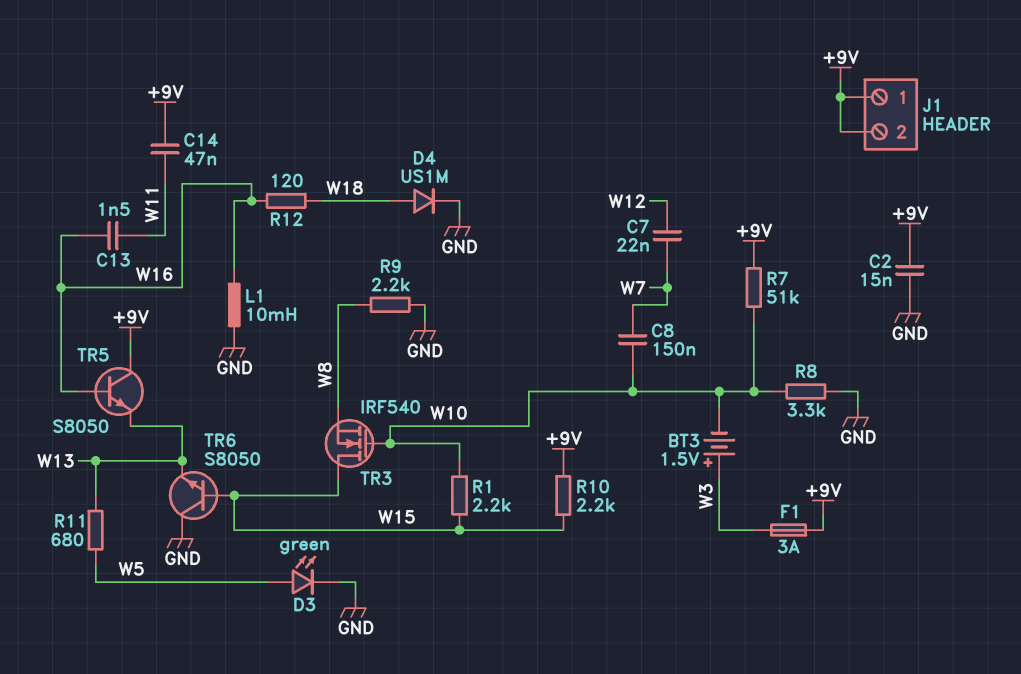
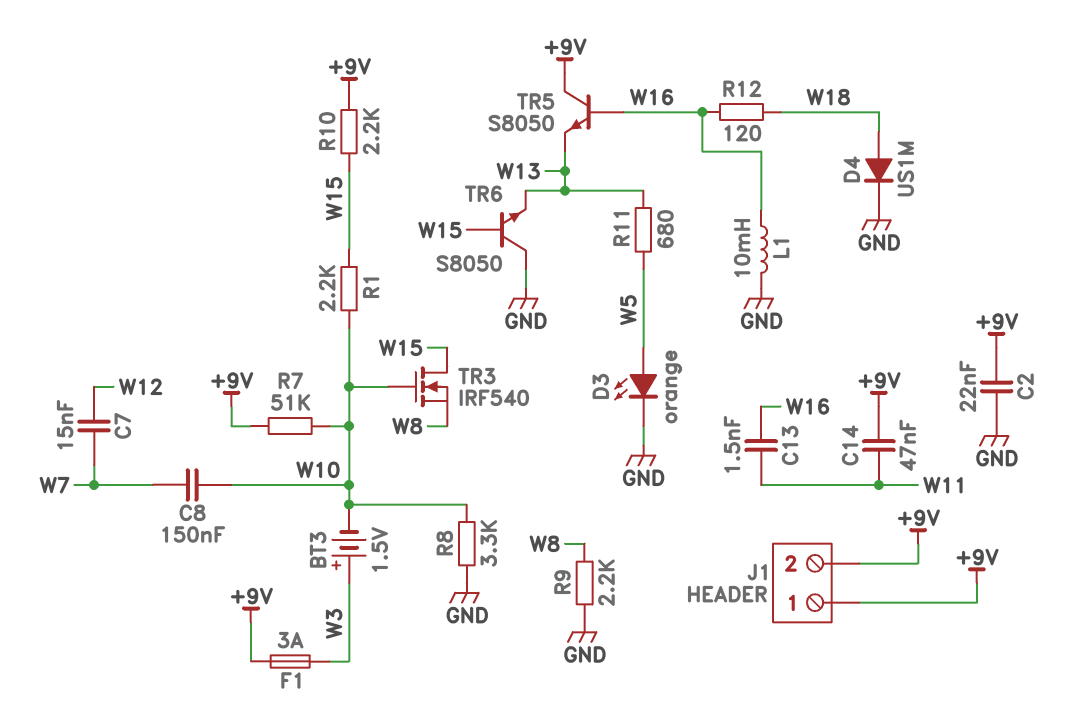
C2: 15nF (+9V, GND) -> 22nF (+9V, GND)
C7: 22nF (W7, W12) -> 15nF (W7, W12)
D3: LED green (A W5, K GND) -> LED orange (A W5, K GND)

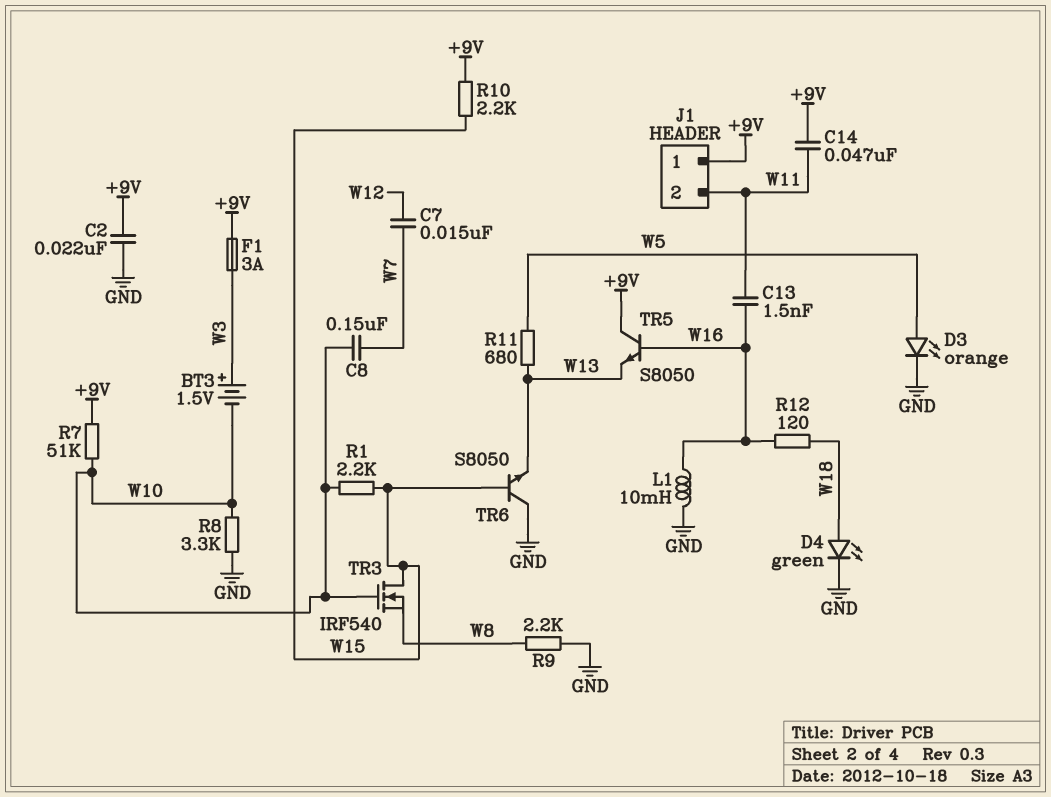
D4: diode US1M (A W18, K GND) -> LED green (A W18, K GND)
J1 pin 2: +9V -> W11

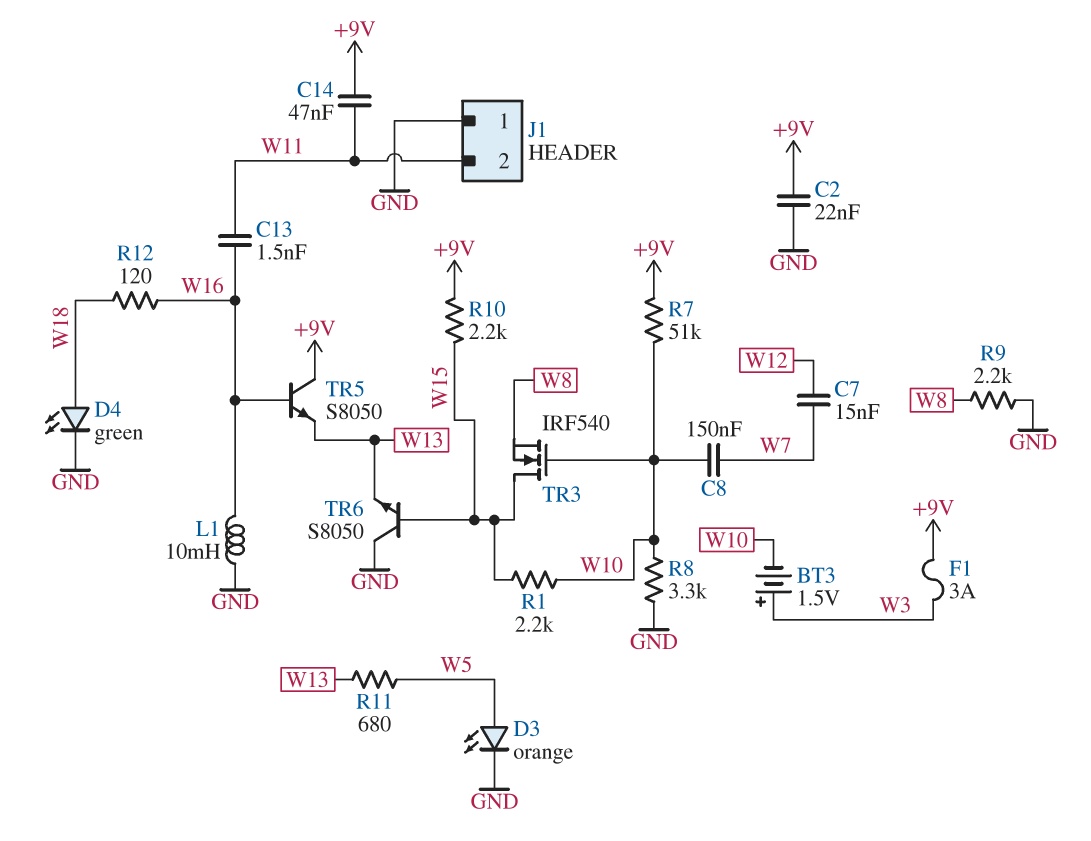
J1 pin 1: +9V -> GND

